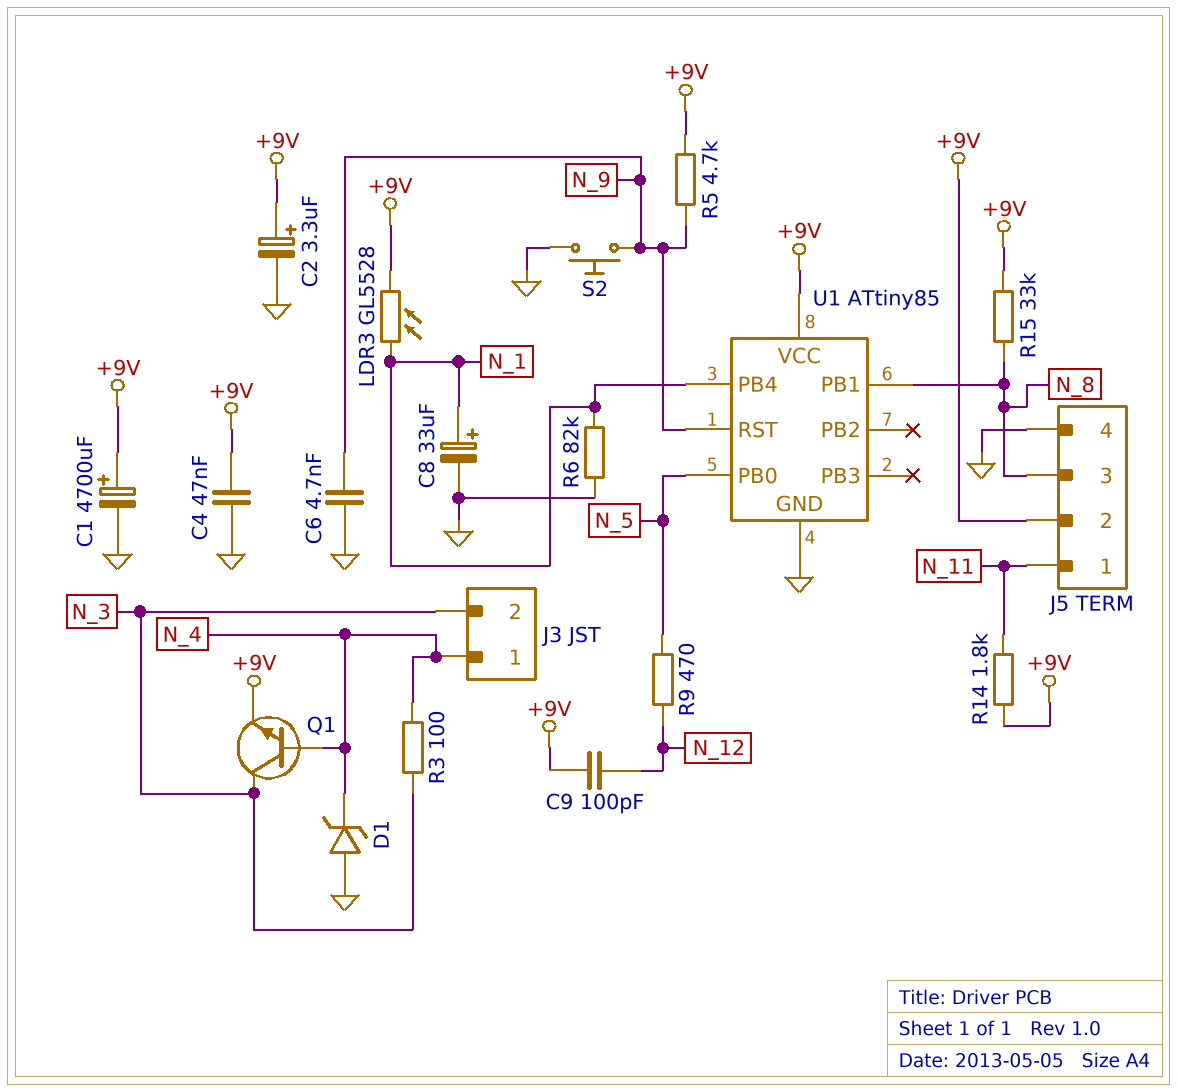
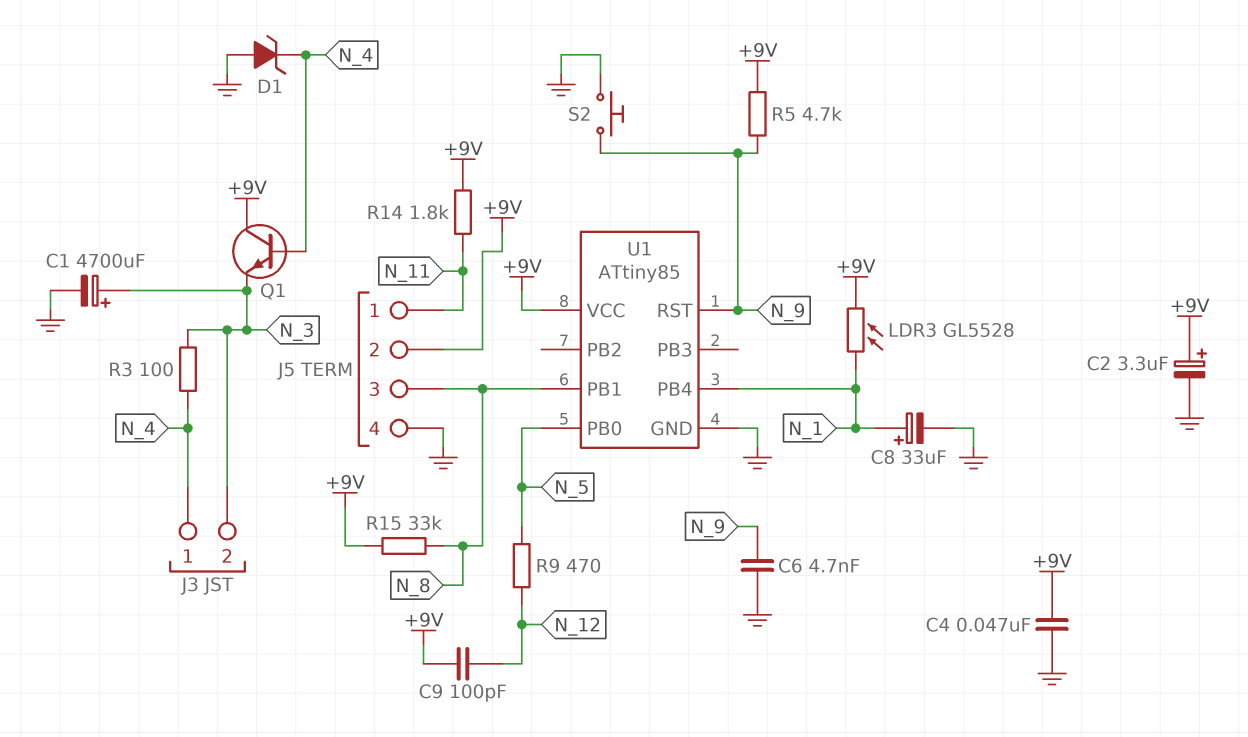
C1: 4700uF (plus +9V, minus GND) -> 4700uF (plus N_3, minus GND)
Q1: NPN (B N_4, C N_3, E +9V) -> NPN (B N_4, C +9V, E N_3)
R6: 82k (GND, N_1) -> none

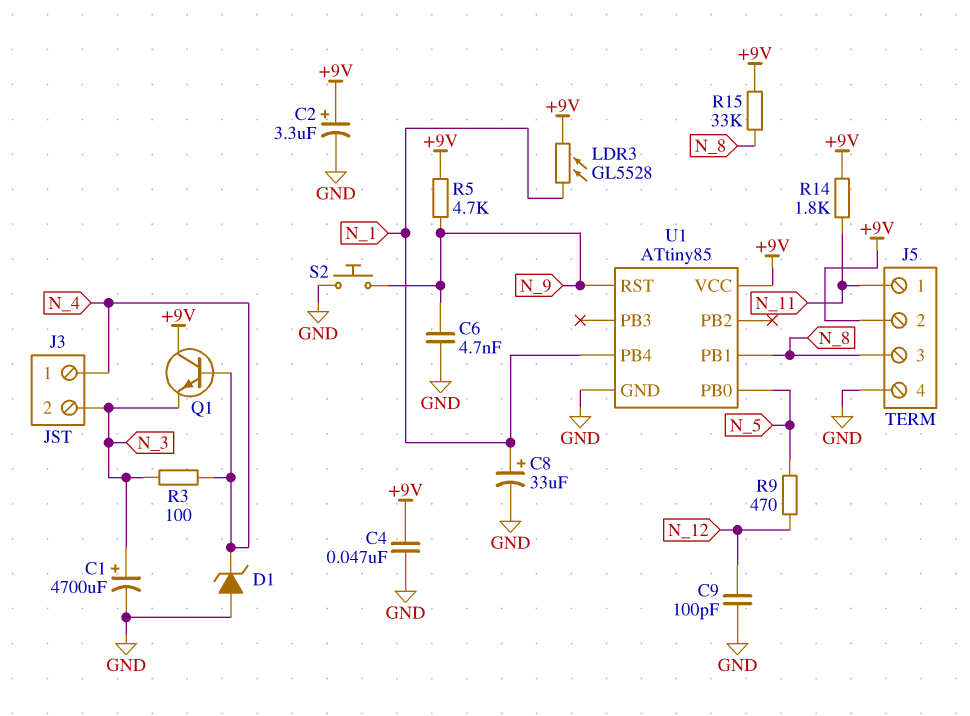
C9: 100pF (+9V, N_12) -> 100pF (GND, N_12)

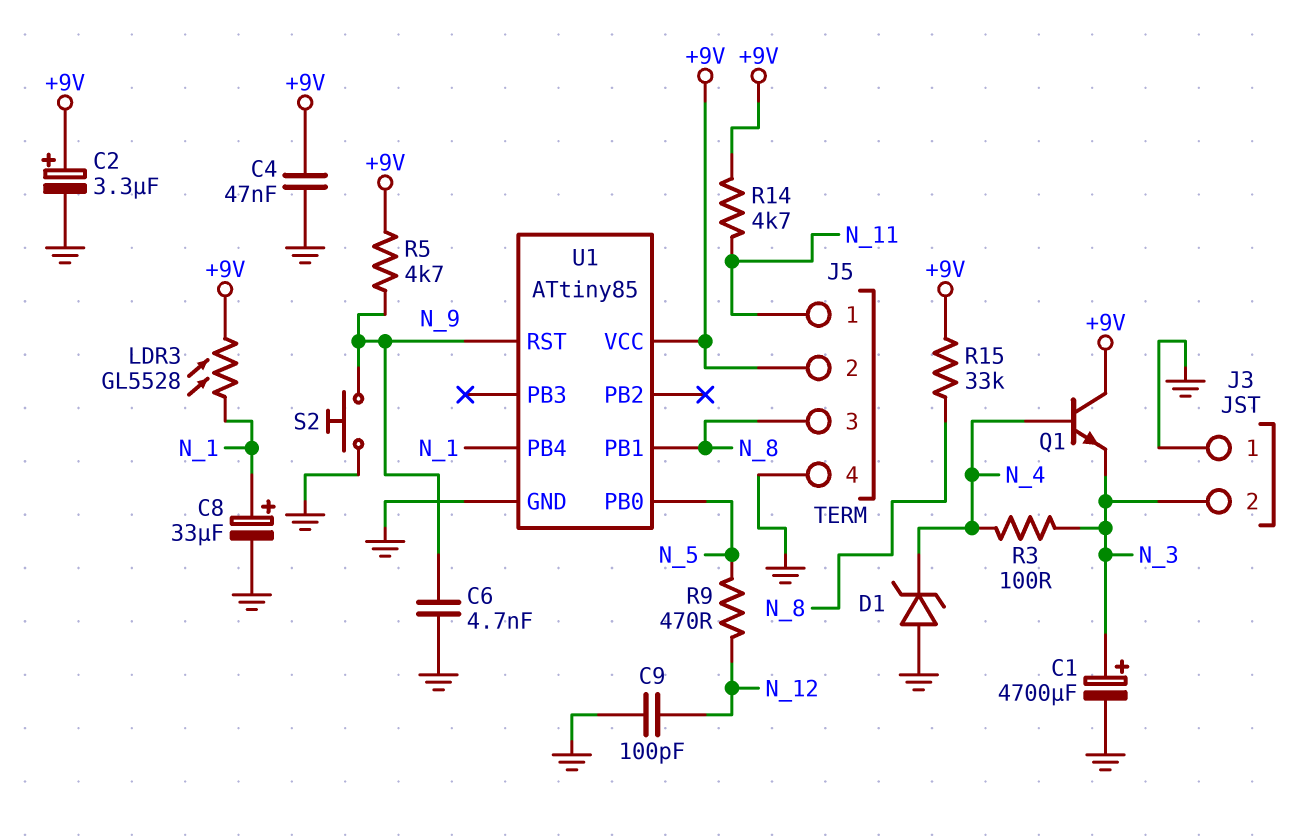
J3 pin 1: N_4 -> GND
R14: 1.8k (+9V, N_11) -> 4.7k (+9V, N_11)

